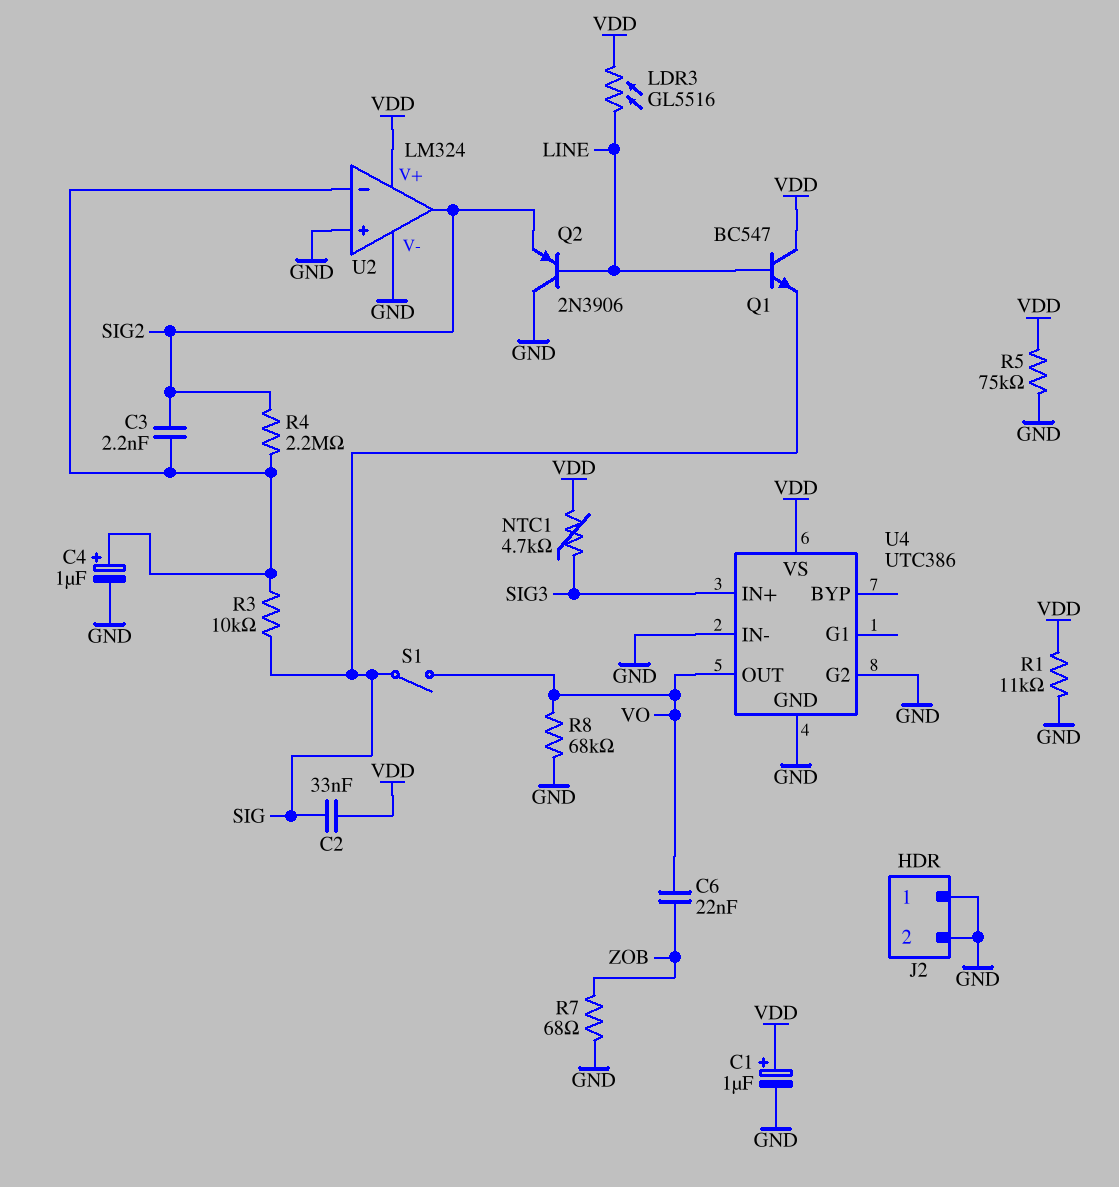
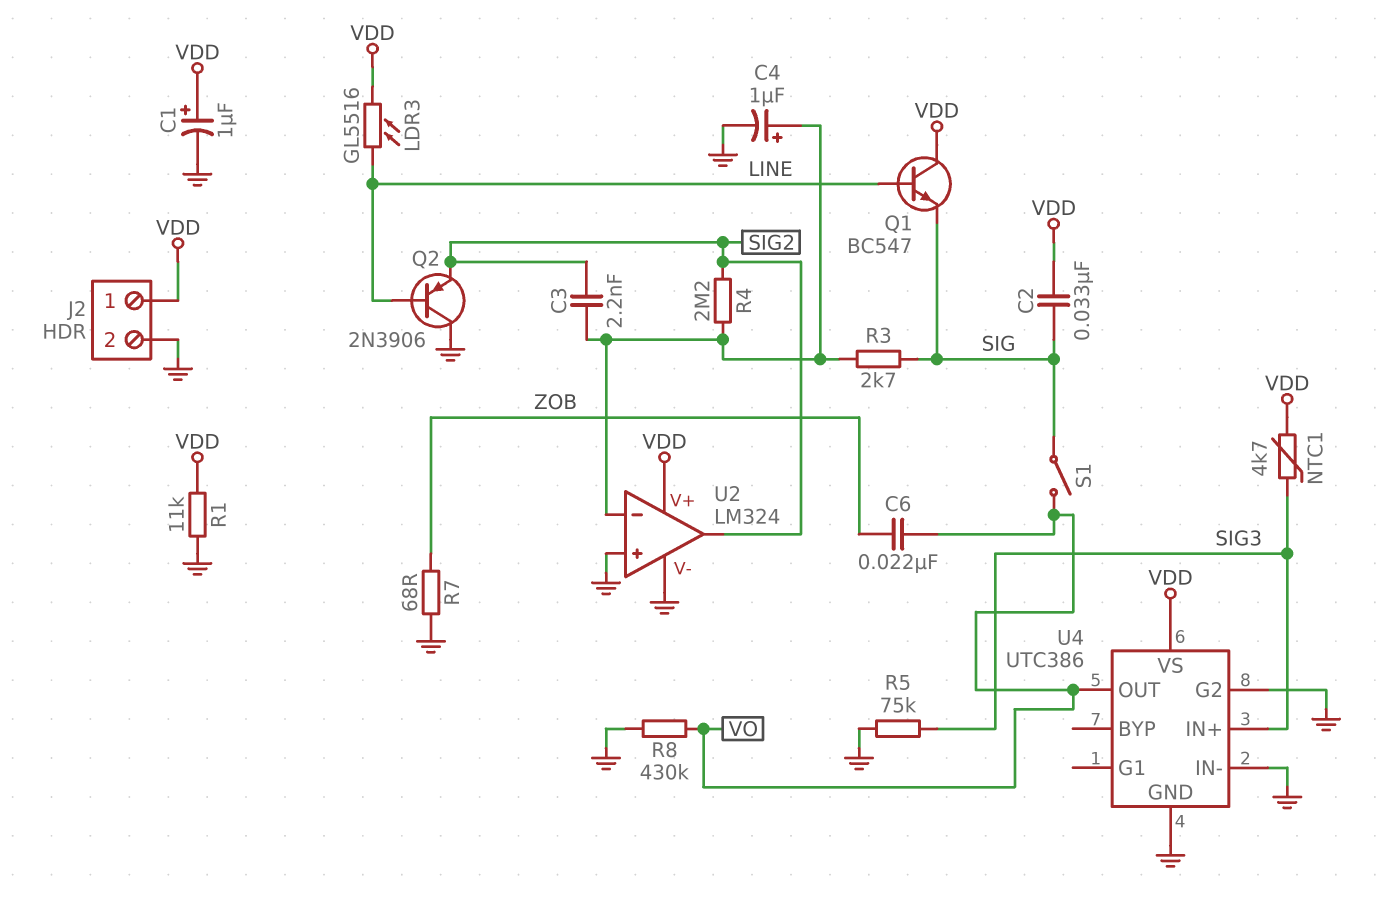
J2 pin 1: GND -> VDD
R3: 10k (SIG, U2/in-) -> 2.7k (SIG, U2/in-)
R5: 75k (GND, VDD) -> 75k (GND, SIG3)
R8: 68k (GND, VO) -> 430k (GND, VO)

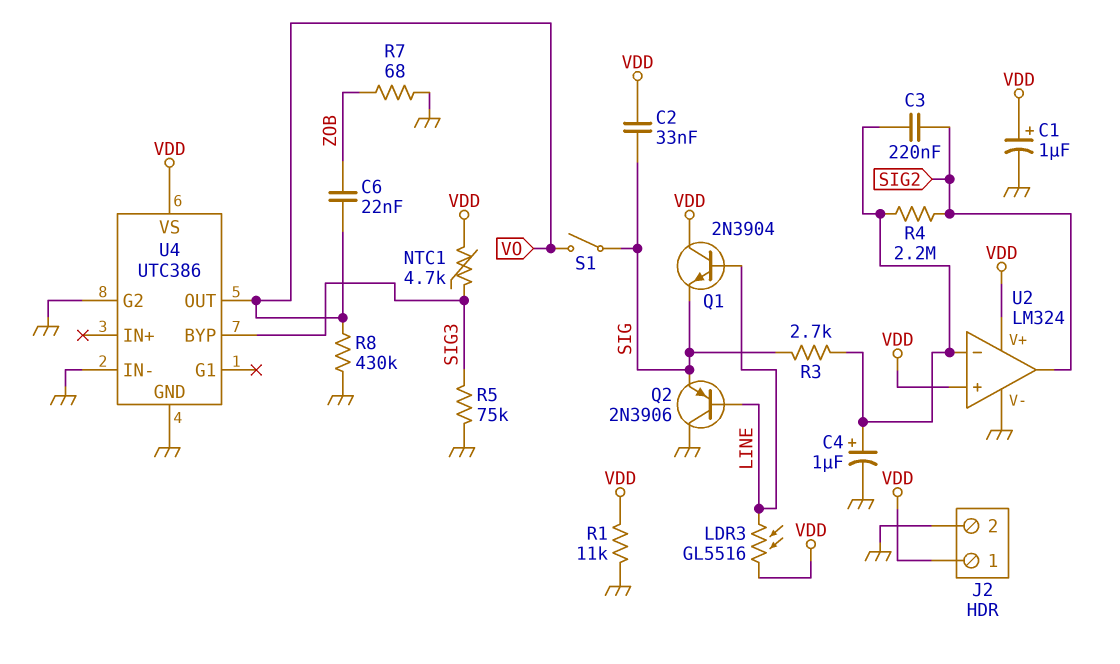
C3: 2.2nF (SIG2, U2/in-) -> 220nF (SIG2, U2/in-)
Q1: NPN BC547 (B LINE, C VDD, E SIG) -> NPN 2N3904 (B LINE, C VDD, E SIG)
Q2: PNP 2N3906 (B LINE, C GND, E SIG2) -> PNP 2N3906 (B LINE, C GND, E SIG)
U2 pin in+: GND -> VDD
U4 pin BYP: none -> SIG3
U4 pin IN+: SIG3 -> none

